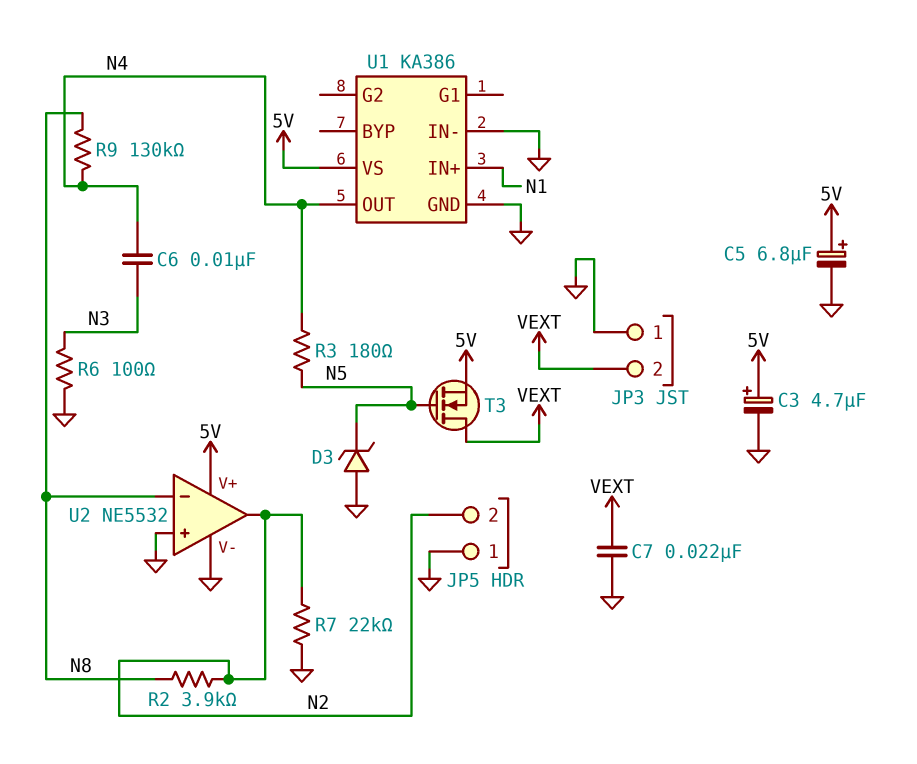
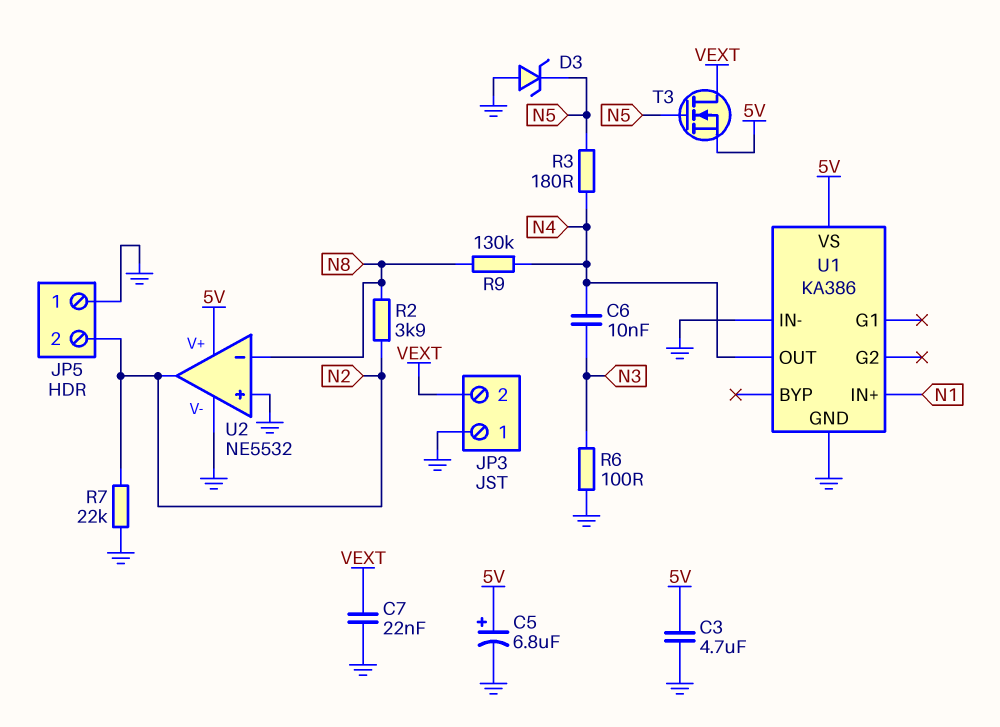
C3: 4.7uF (plus 5V, minus GND) -> 4.7uF (5V, GND)

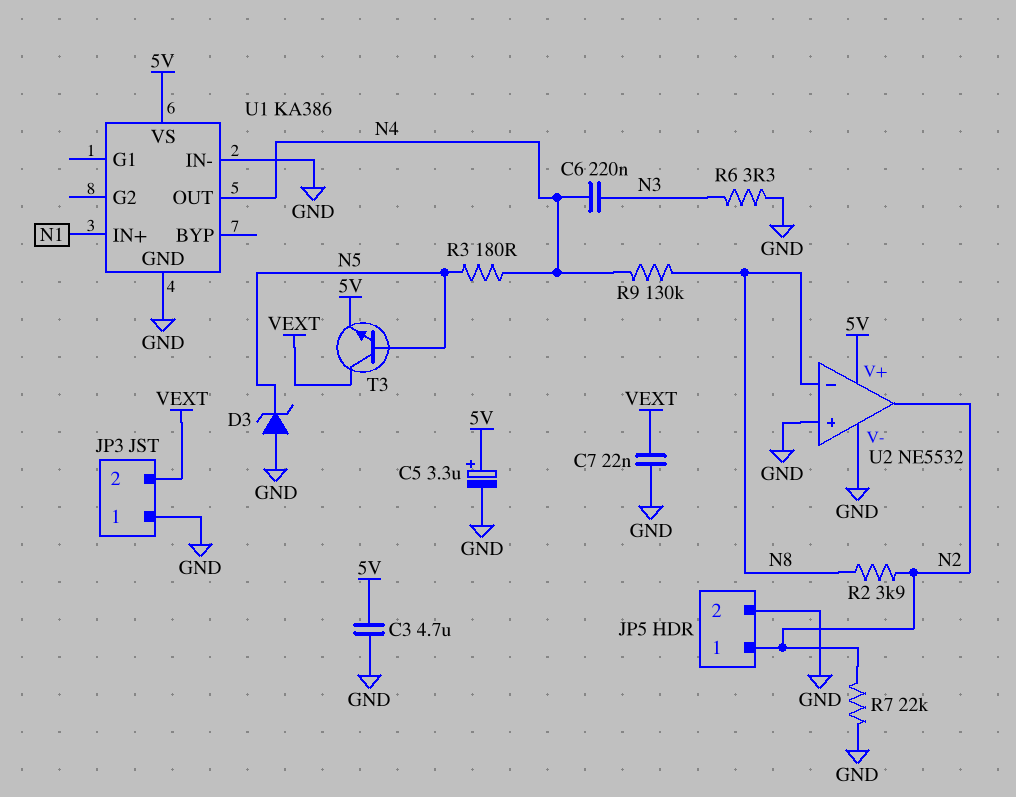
C5: 6.8uF (plus 5V, minus GND) -> 3.3uF (plus 5V, minus GND)
C6: 10nF (N3, N4) -> 220nF (N3, N4)
JP5 pin 1: GND -> N2
JP5 pin 2: N2 -> GND
R6: 100 (GND, N3) -> 3.3 (GND, N3)
T3: NMOS (G N5, D VEXT, S 5V) -> NPN (B N5, C VEXT, E 5V)

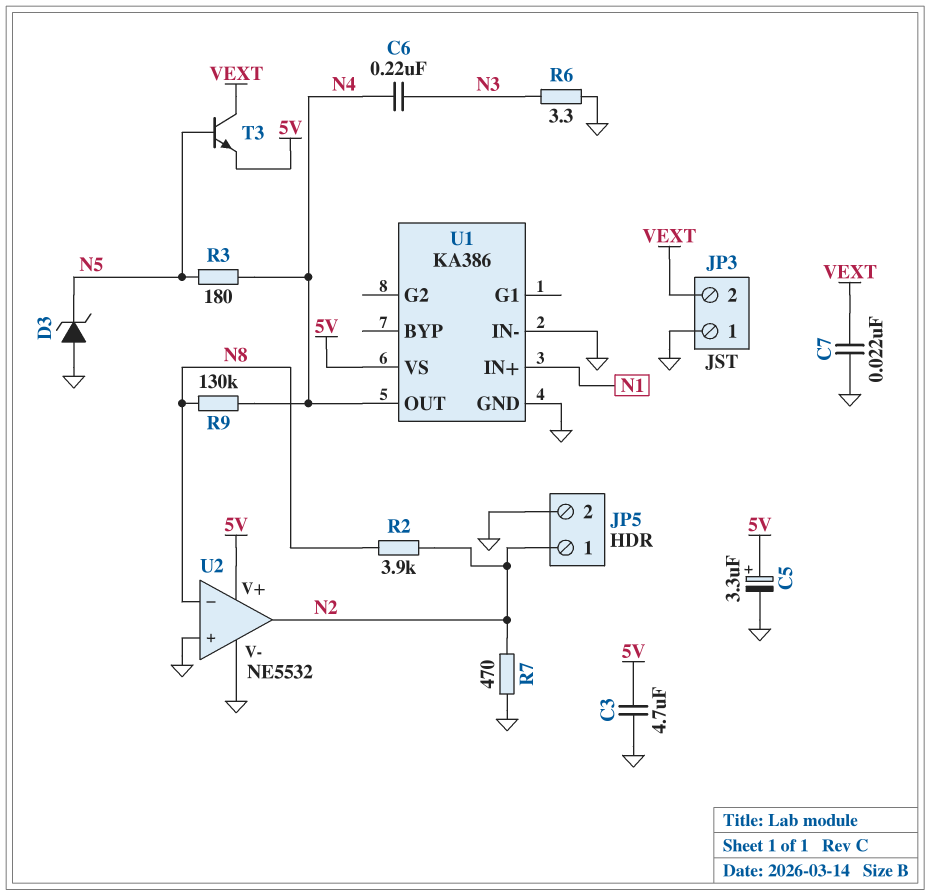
R7: 22k (GND, N2) -> 470 (GND, N2)

